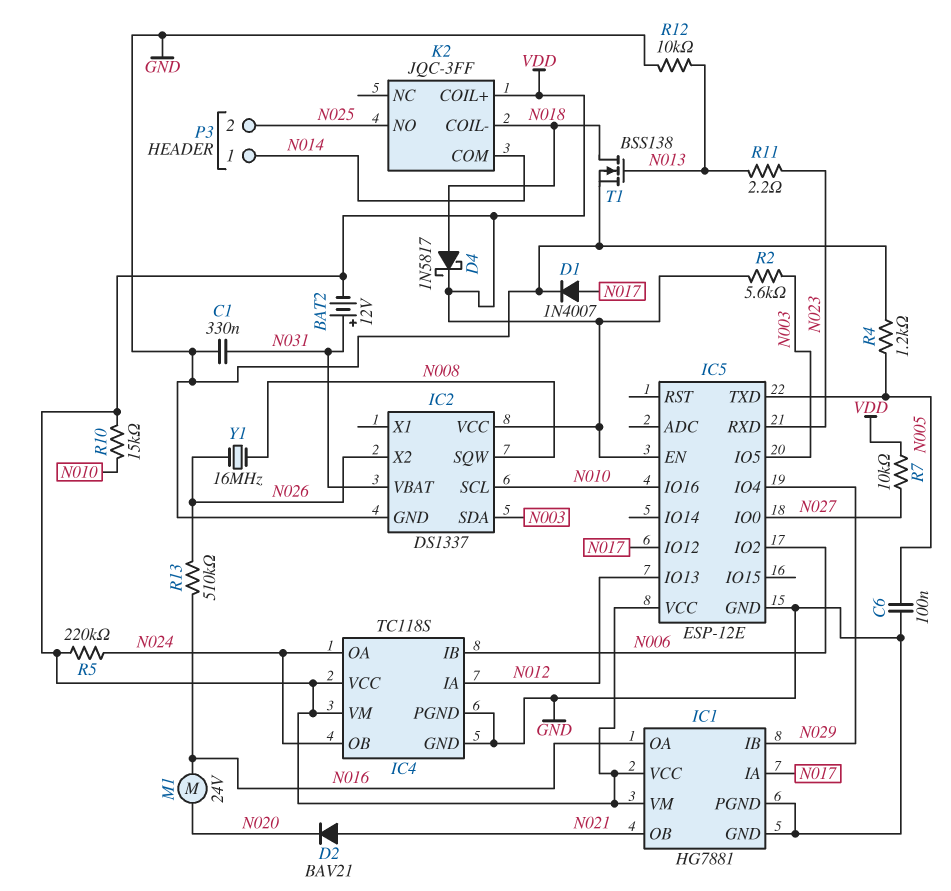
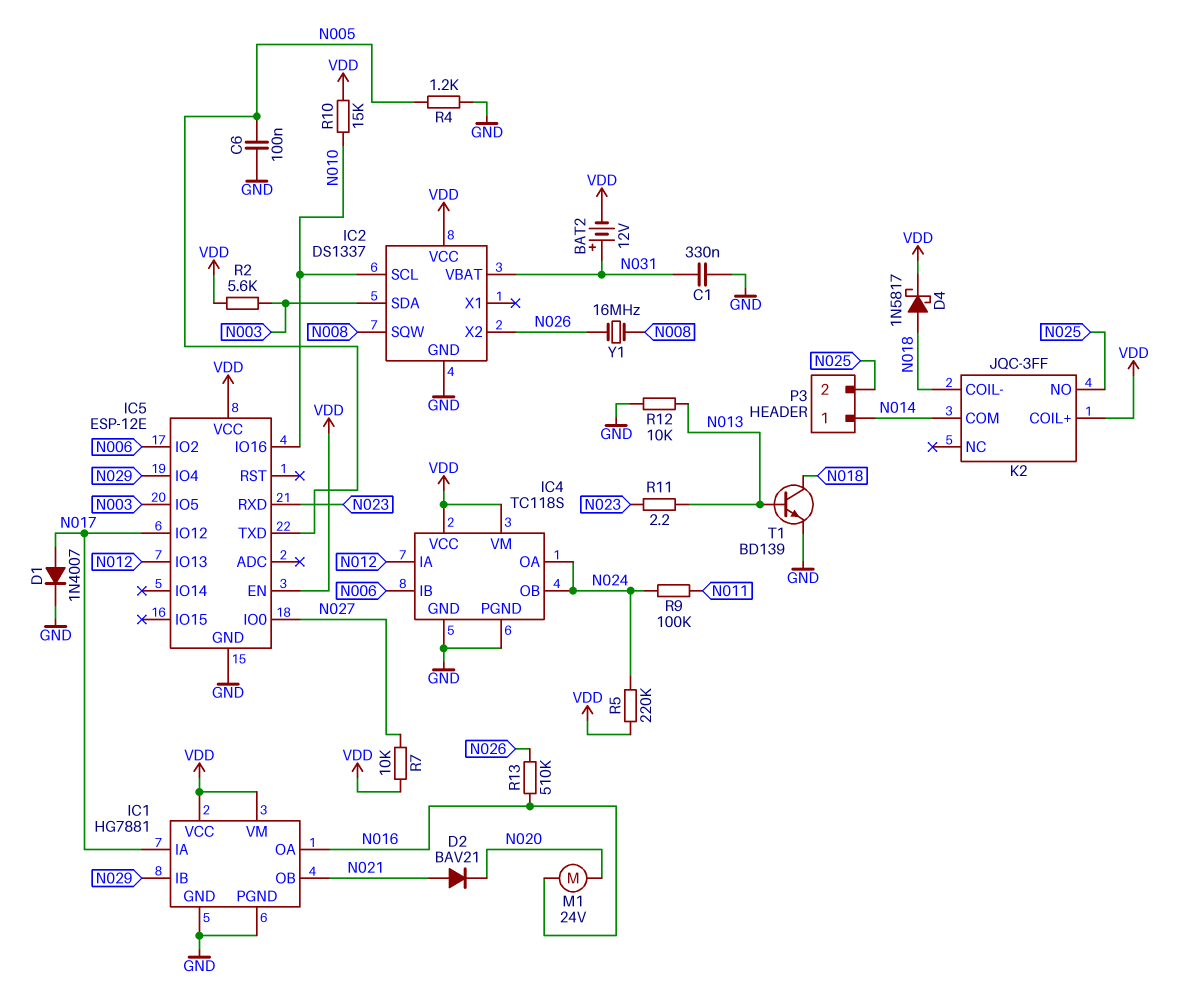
R9: none -> 100k (N011, N024)
T1: NMOS BSS138 (G N013, D N018, S GND) -> NPN BD139 (B N013, C N018, E GND)

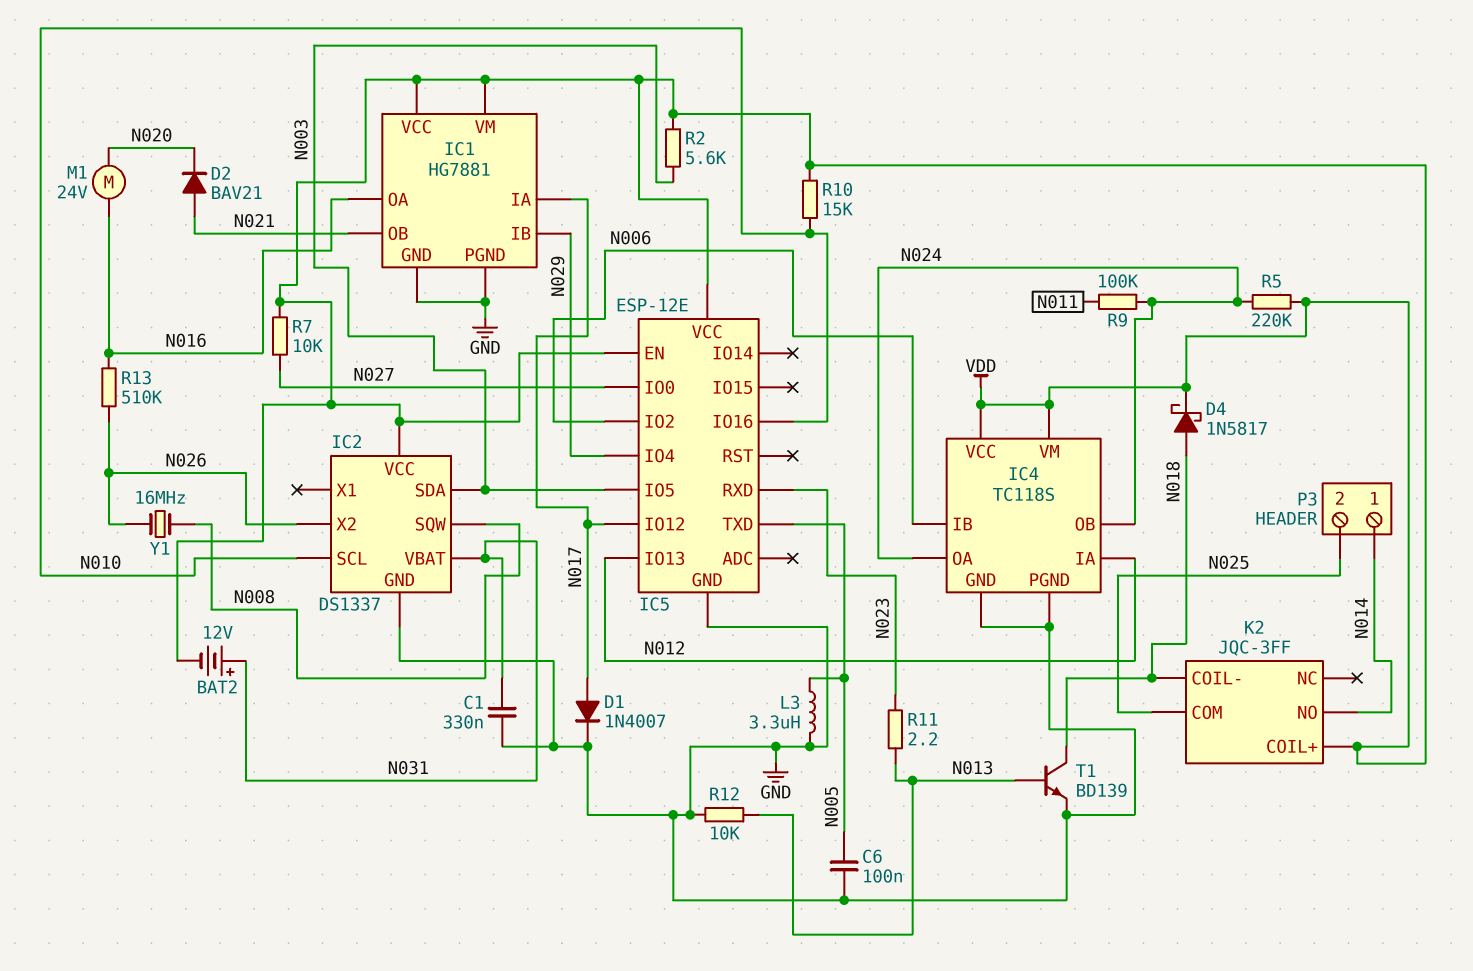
K2 pin COM: N014 -> N025
K2 pin NO: N025 -> N014
L3: none -> 3.3uH (GND, N005)
R4: 1.2k (GND, N005) -> none

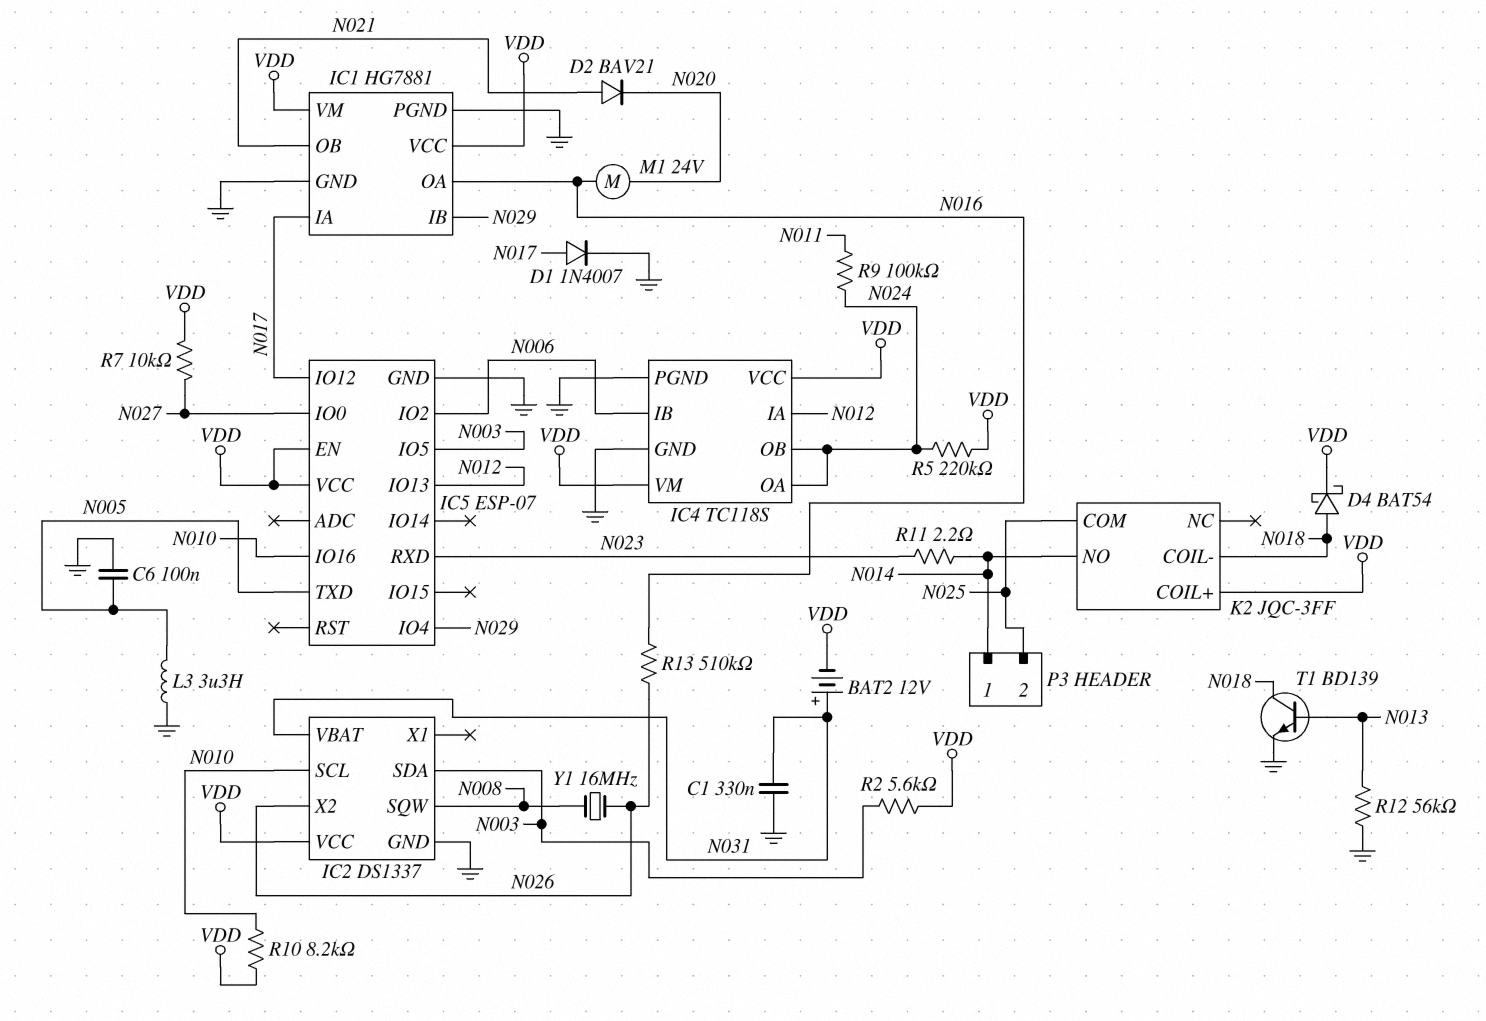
D4: schottky 1N5817 (A N018, K VDD) -> schottky BAT54 (A N018, K VDD)
IC5: ESP-12E -> ESP-07
R10: 15k (N010, VDD) -> 8.2k (N010, VDD)
R11: 2.2 (N013, N023) -> 2.2 (N014, N023)
R12: 10k (GND, N013) -> 56k (GND, N013)

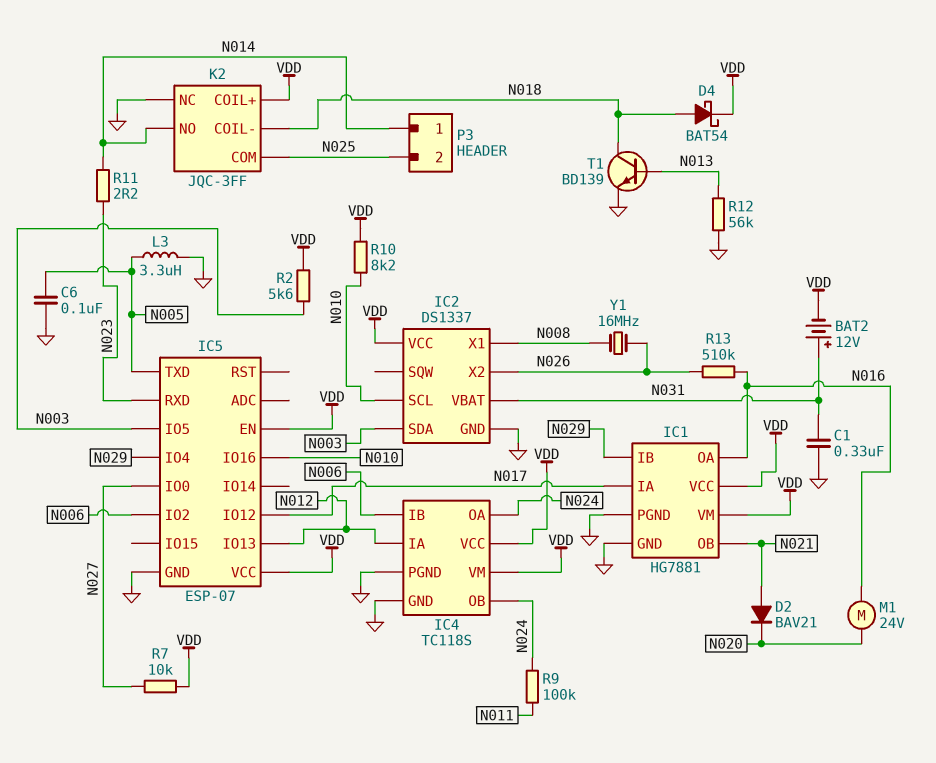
D1: diode 1N4007 (A N017, K GND) -> none
IC2 pin SQW: N008 -> none
IC2 pin X1: none -> N008
K2 pin NC: none -> GND
R5: 220k (N024, VDD) -> none

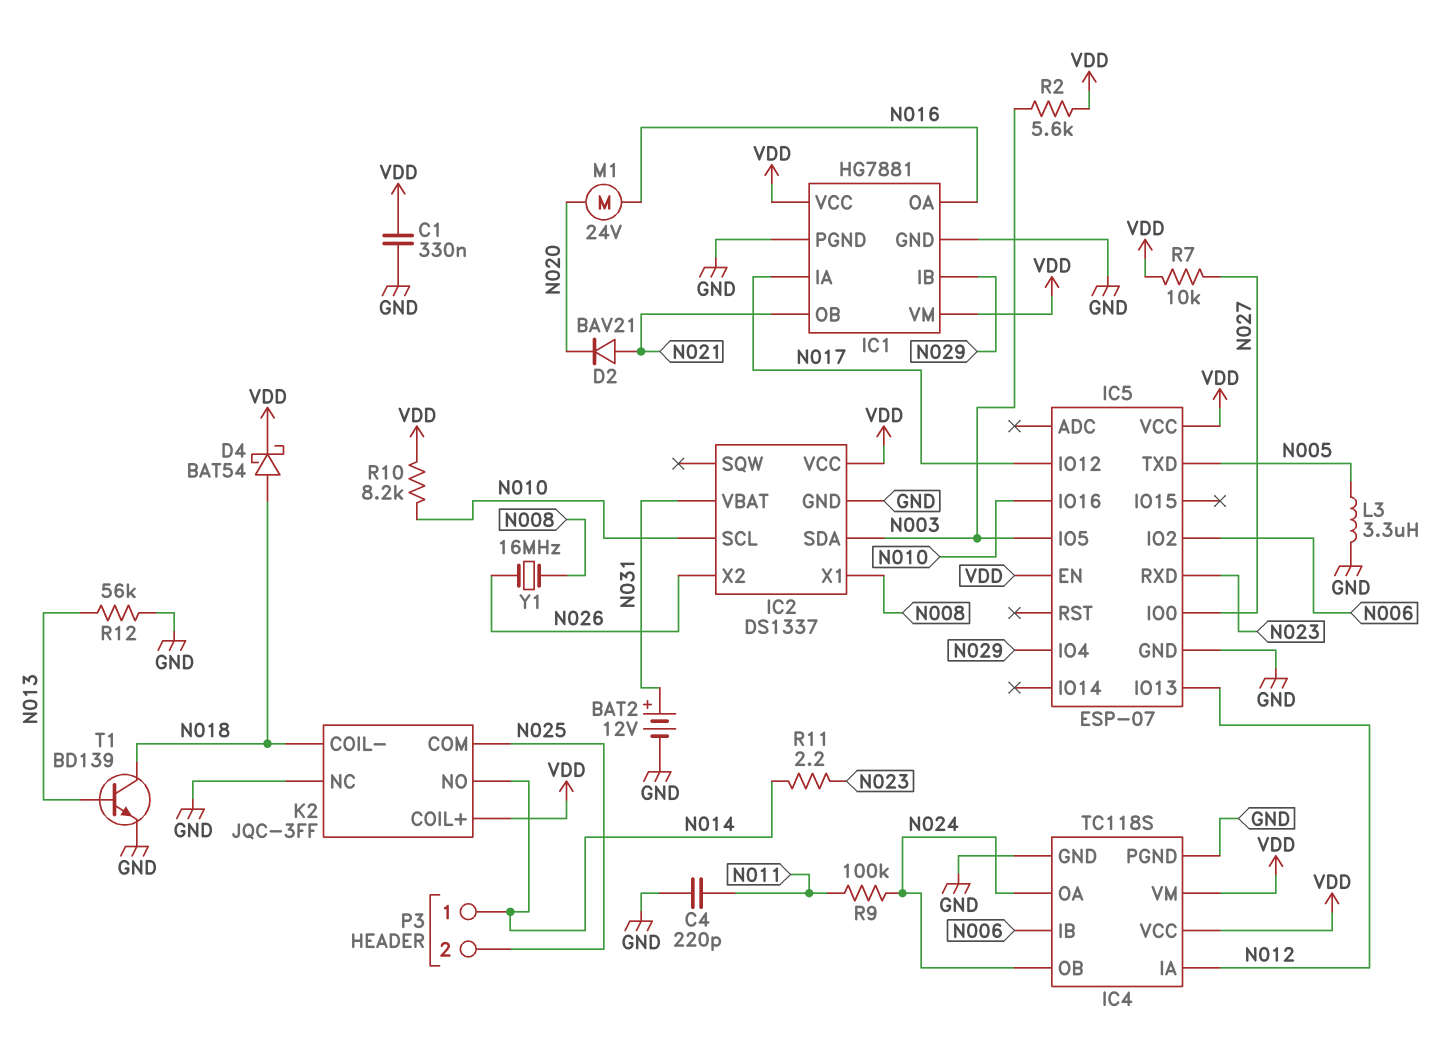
BAT2: 12V (plus N031, minus VDD) -> 12V (plus N031, minus GND)
C1: 330nF (GND, N031) -> 330nF (GND, VDD)
C4: none -> 220pF (GND, N011)
C6: 100nF (GND, N005) -> none
R13: 510k (N016, N026) -> none

